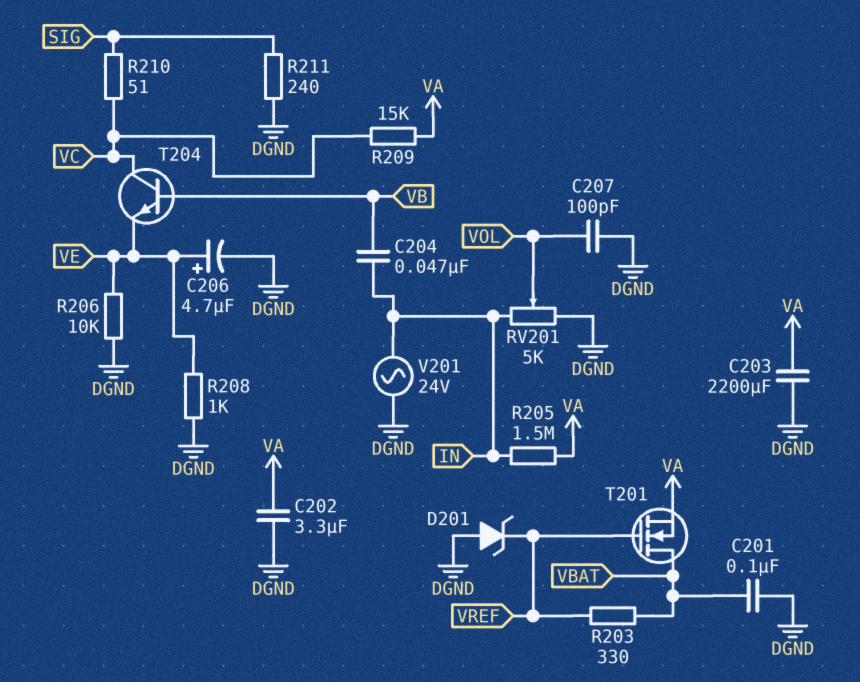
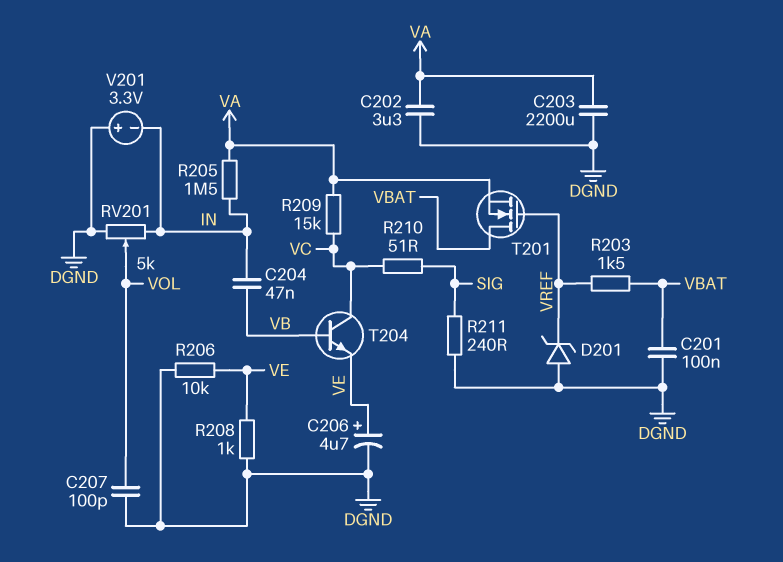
R203: 330 (VBAT, VREF) -> 1.5k (VBAT, VREF)
V201: AC 24V (DGND, IN) -> 3.3V (plus DGND, minus IN)

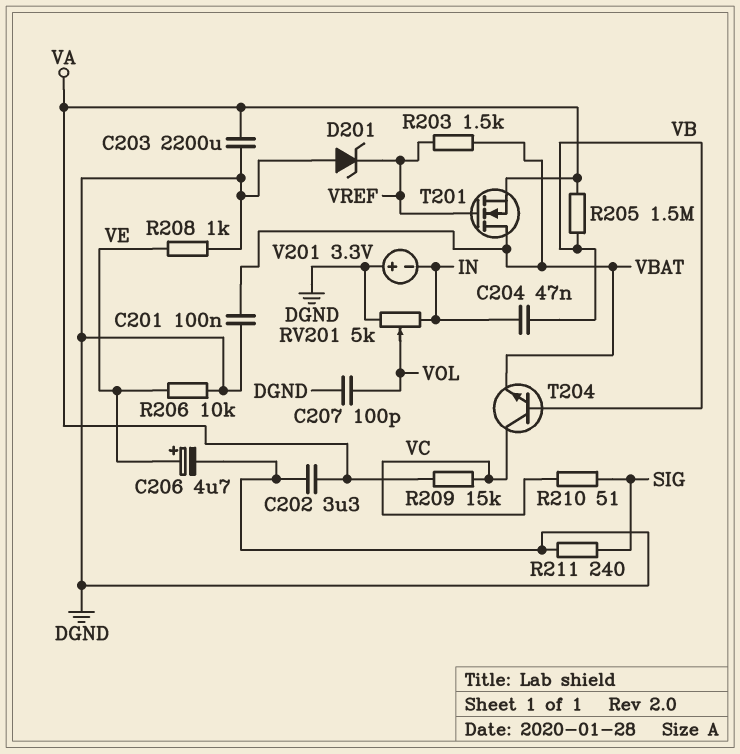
R205: 1.5M (IN, VA) -> 1.5M (VA, VB)
T204: NPN (B VB, C VC, E VE) -> NPN (B VB, C VC, E VBAT)

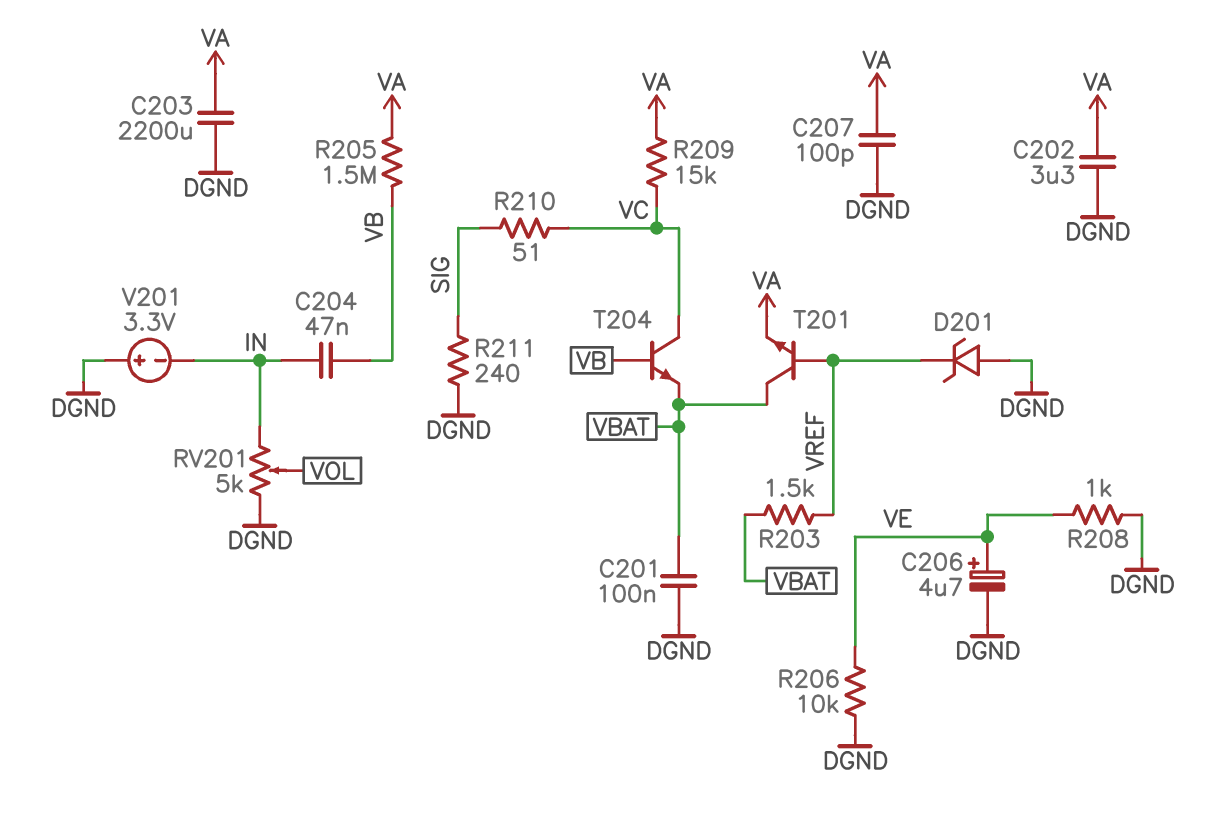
C207: 100pF (DGND, VOL) -> 100pF (DGND, VA)
T201: NMOS (G VREF, D VBAT, S VA) -> NPN (B VREF, C VBAT, E VA)

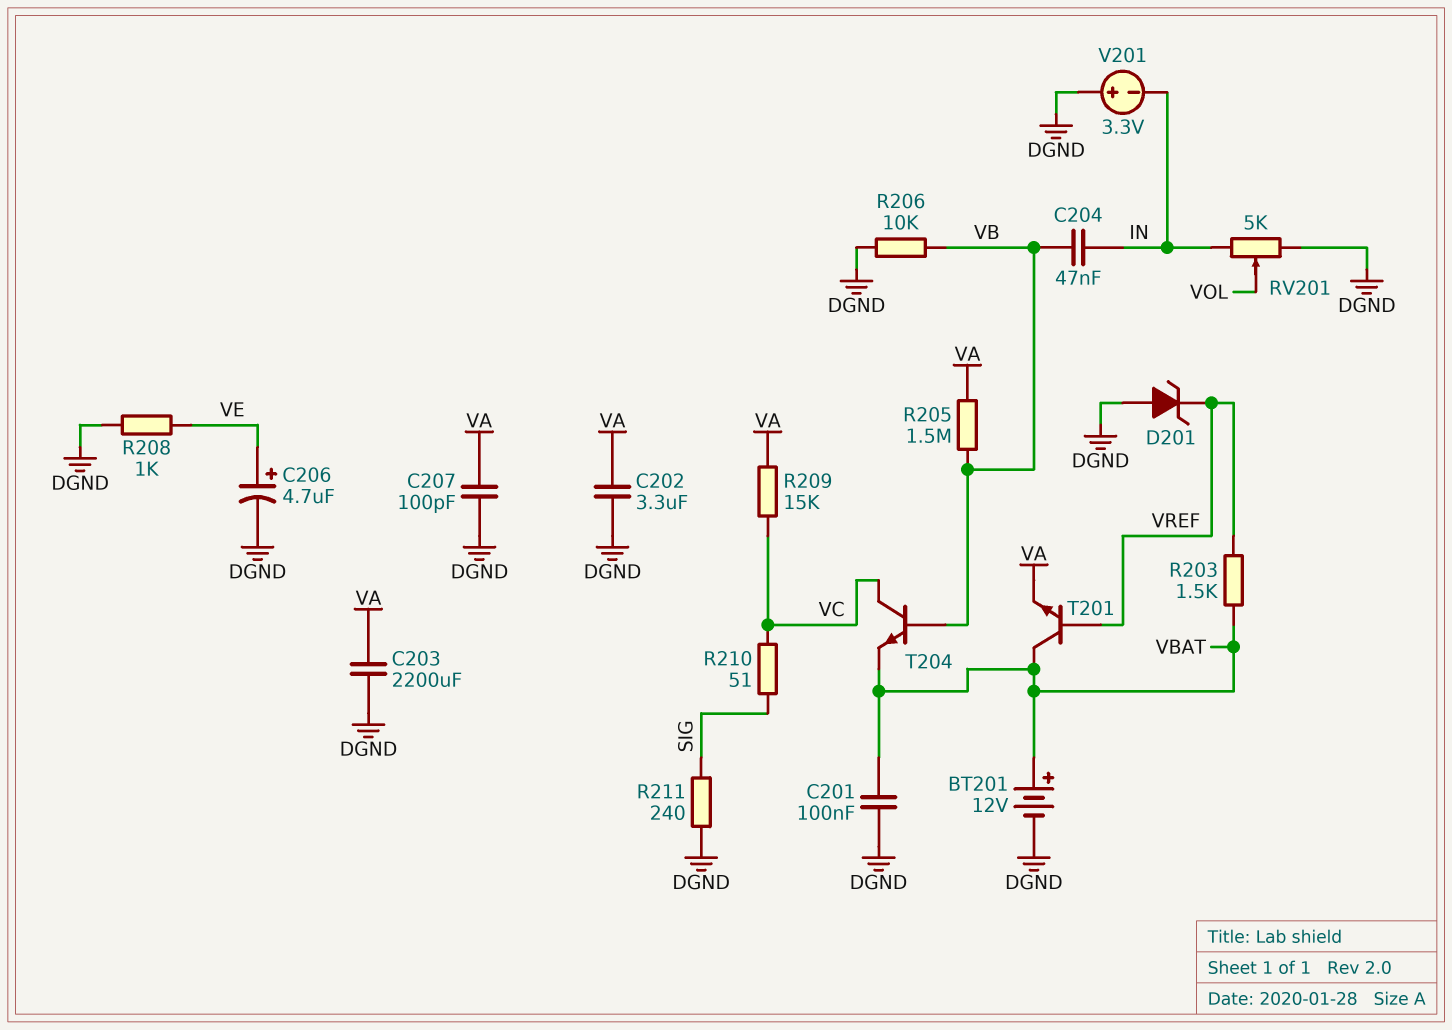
BT201: none -> 12V (plus VBAT, minus DGND)
R206: 10k (DGND, VE) -> 10k (DGND, VB)

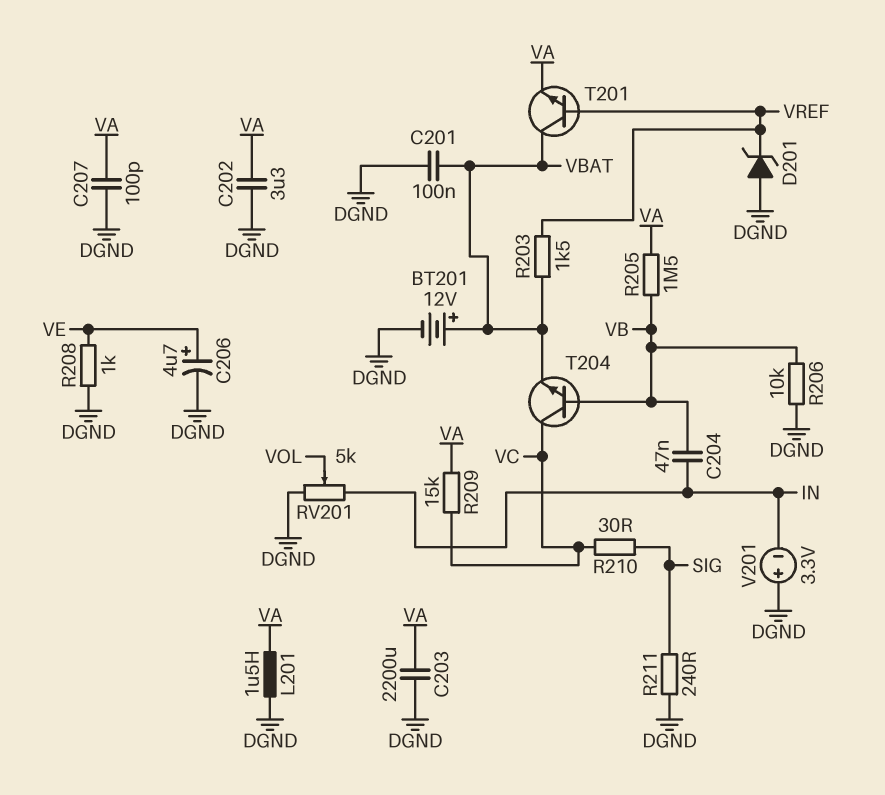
L201: none -> 1.5uH (DGND, VA)
R210: 51 (SIG, VC) -> 30 (SIG, VC)

